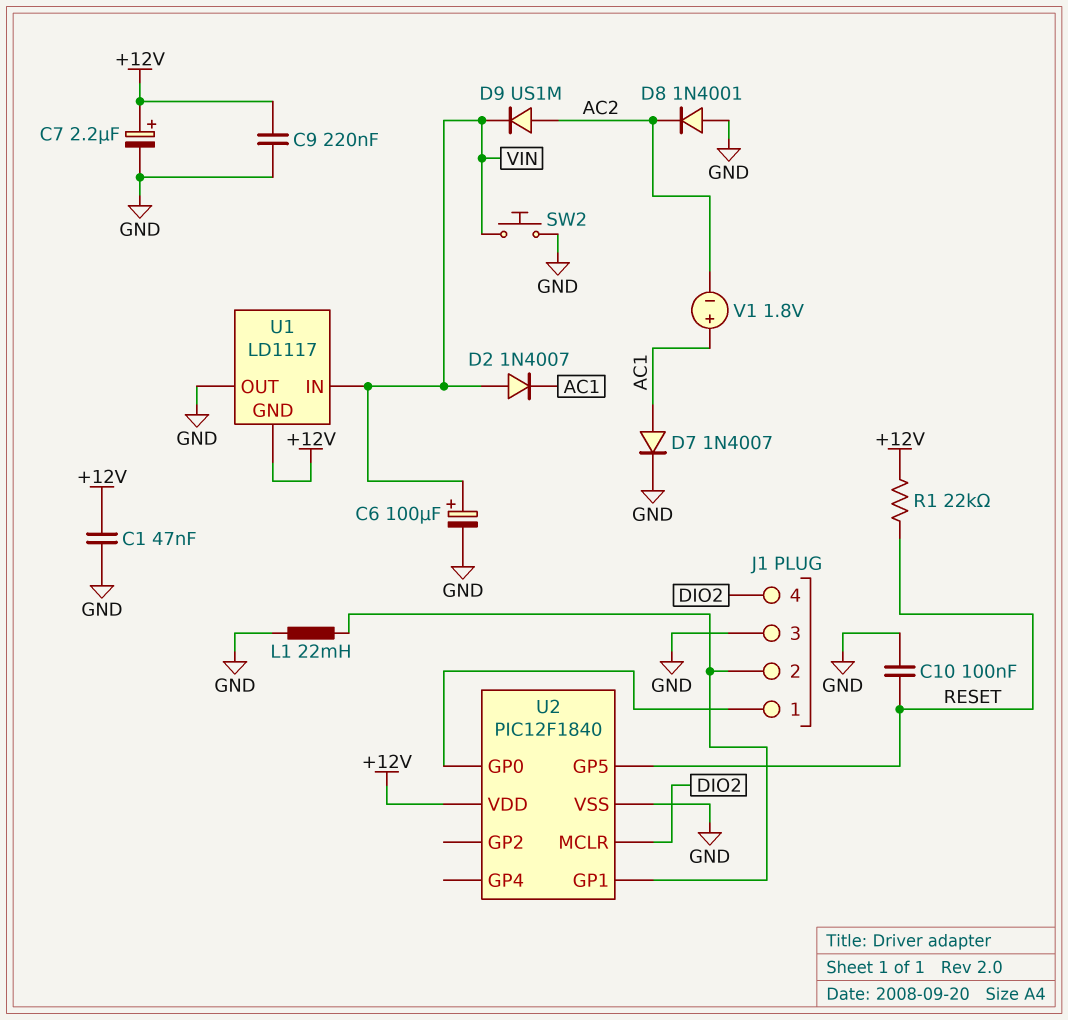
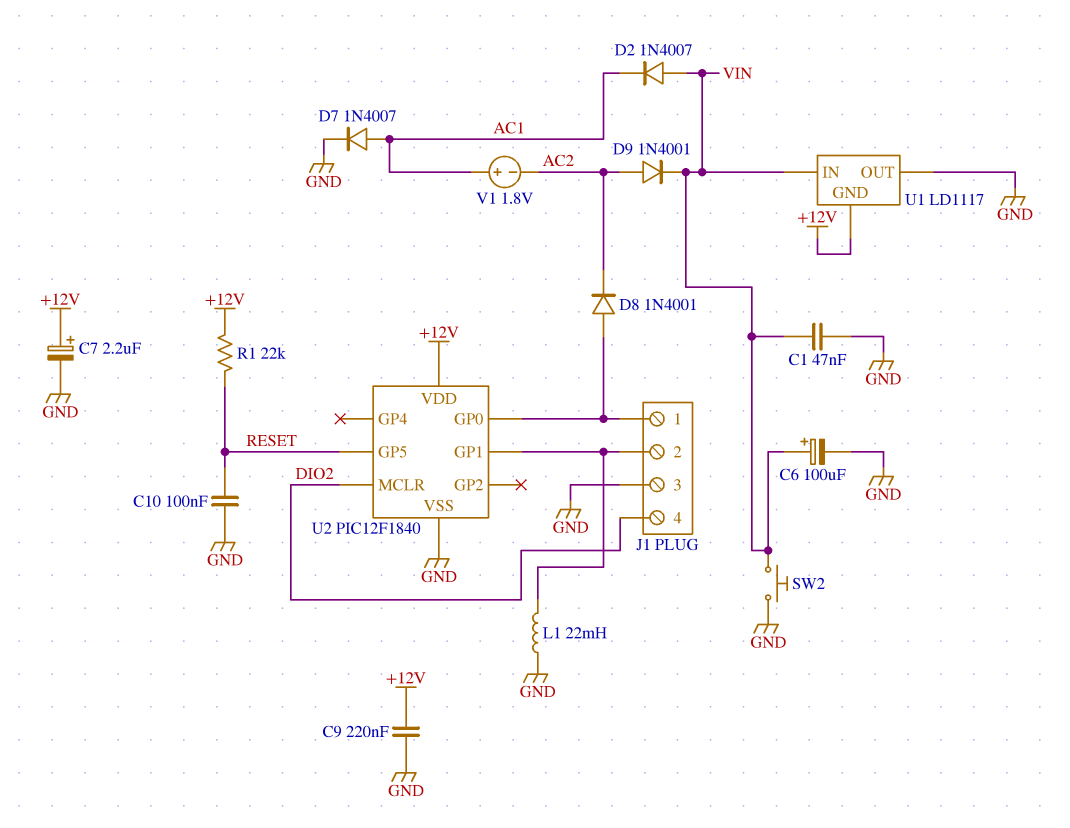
C1: 47nF (+12V, GND) -> 47nF (GND, VIN)
D8: diode 1N4001 (A GND, K AC2) -> diode 1N4001 (A J1/1, K AC2)
D9: diode US1M (A AC2, K VIN) -> diode 1N4001 (A AC2, K VIN)

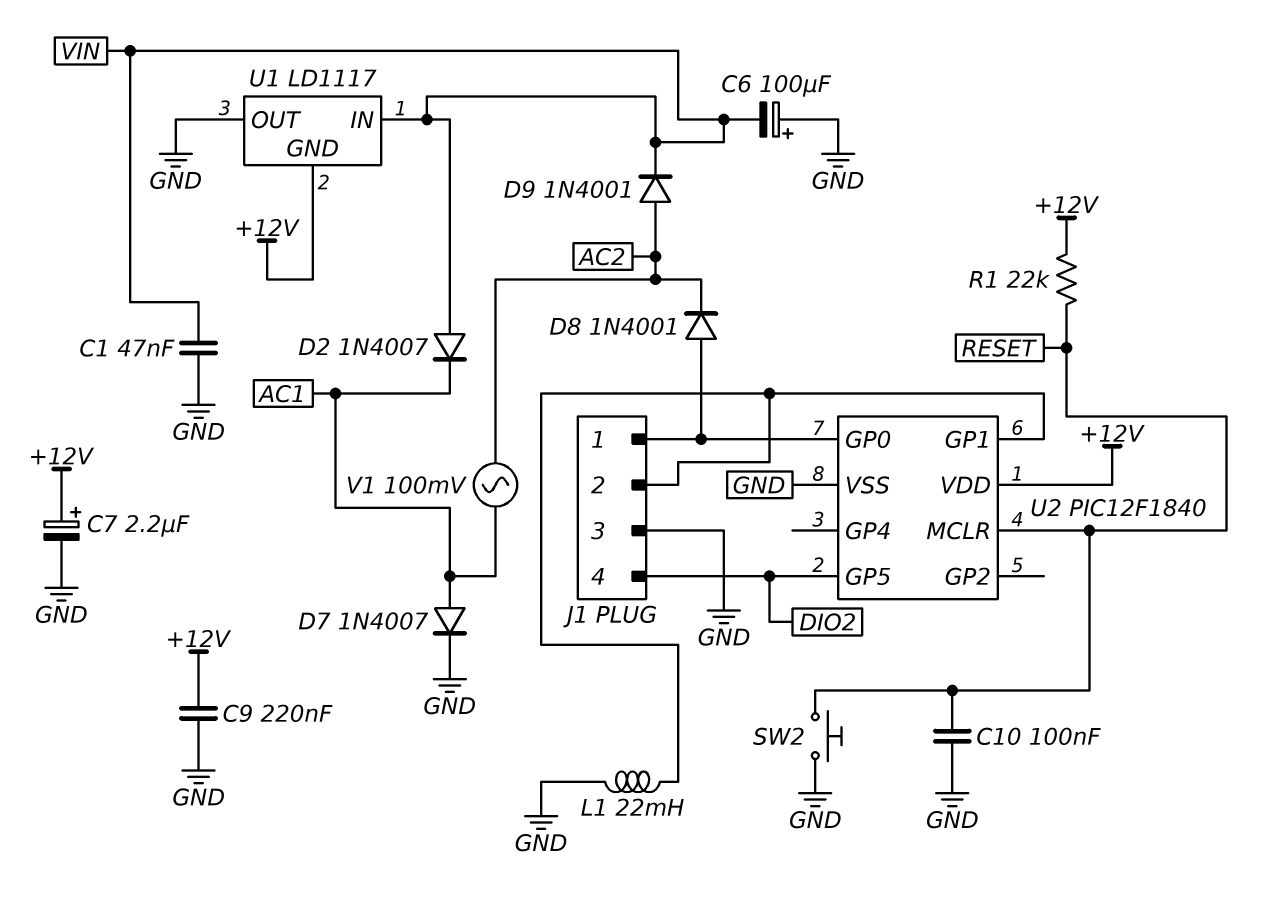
C6: 100uF (plus VIN, minus GND) -> 100uF (plus GND, minus VIN)
SW2: button (GND, VIN) -> button (GND, RESET)
U2 pin GP5: RESET -> DIO2
U2 pin MCLR: DIO2 -> RESET
V1: 1.8V (plus AC1, minus AC2) -> AC 100mV (AC1, AC2)

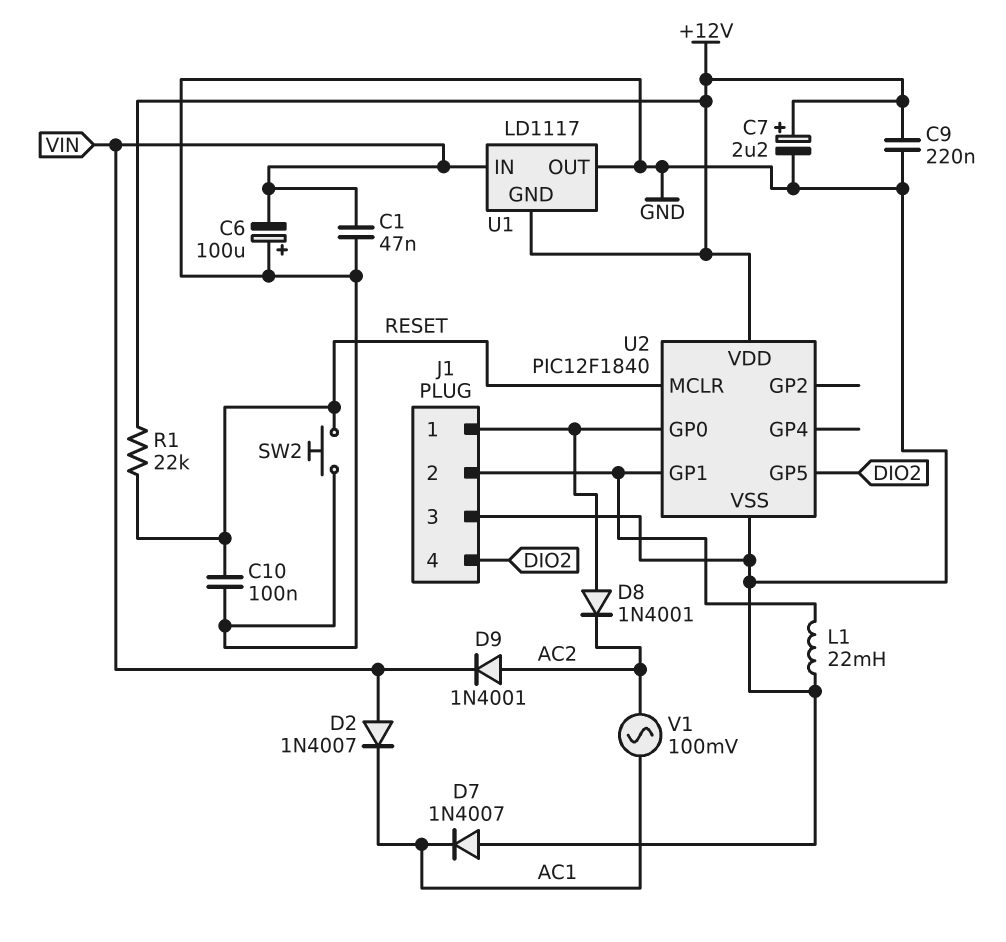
D7: diode 1N4007 (A AC1, K GND) -> diode 1N4007 (A GND, K AC1)

